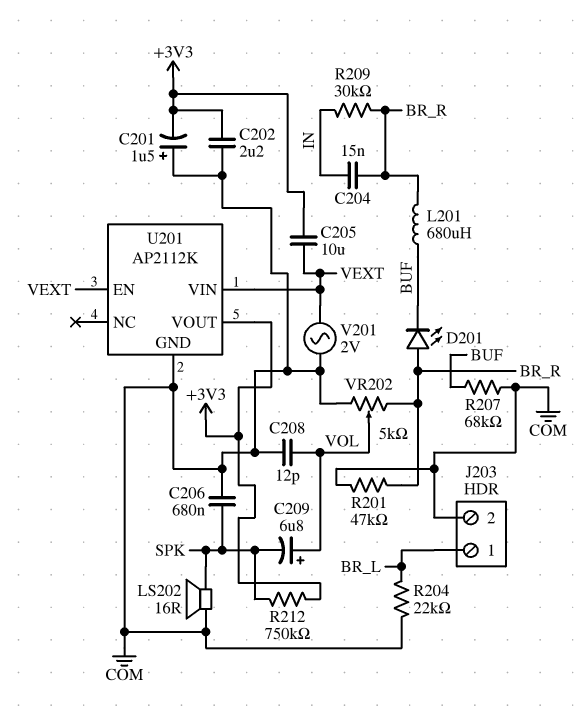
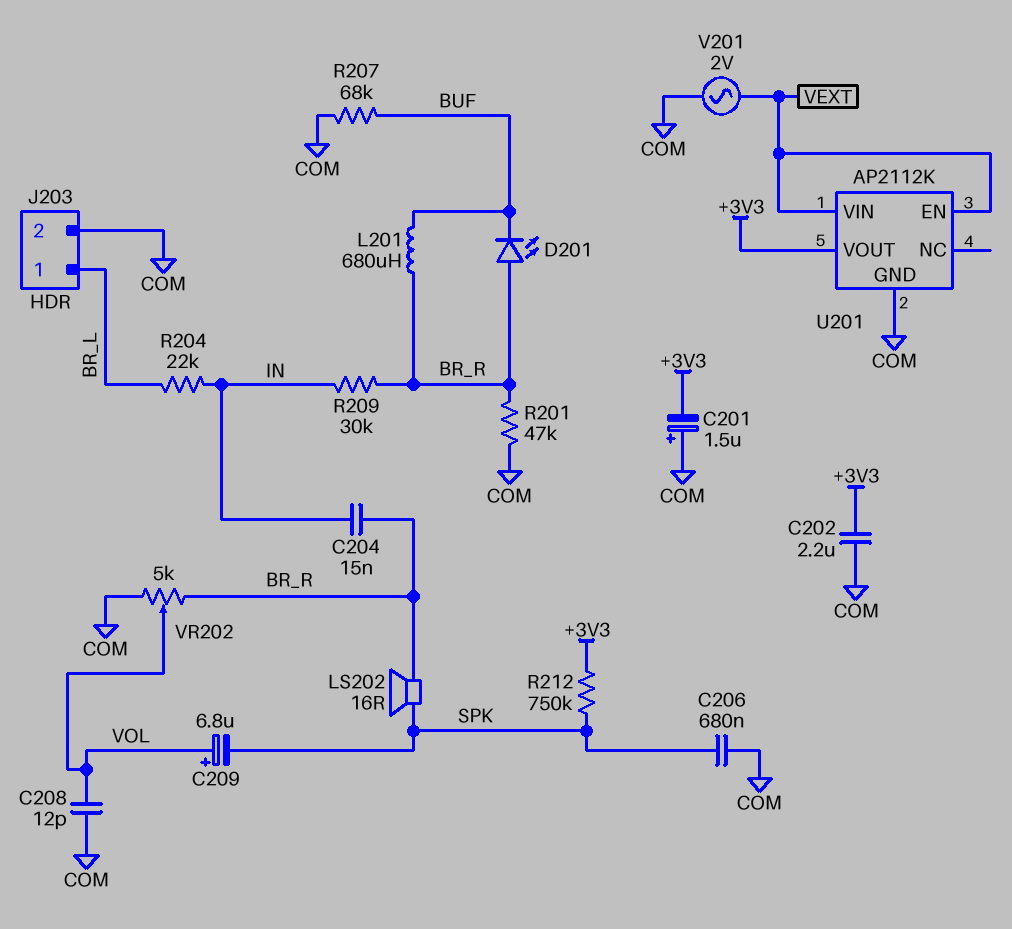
C205: 10uF (+3V3, VEXT) -> none
LS202: speaker 16R (COM, SPK) -> speaker 16R (BR_R, SPK)
R204: 22k (BR_L, COM) -> 22k (BR_L, IN)

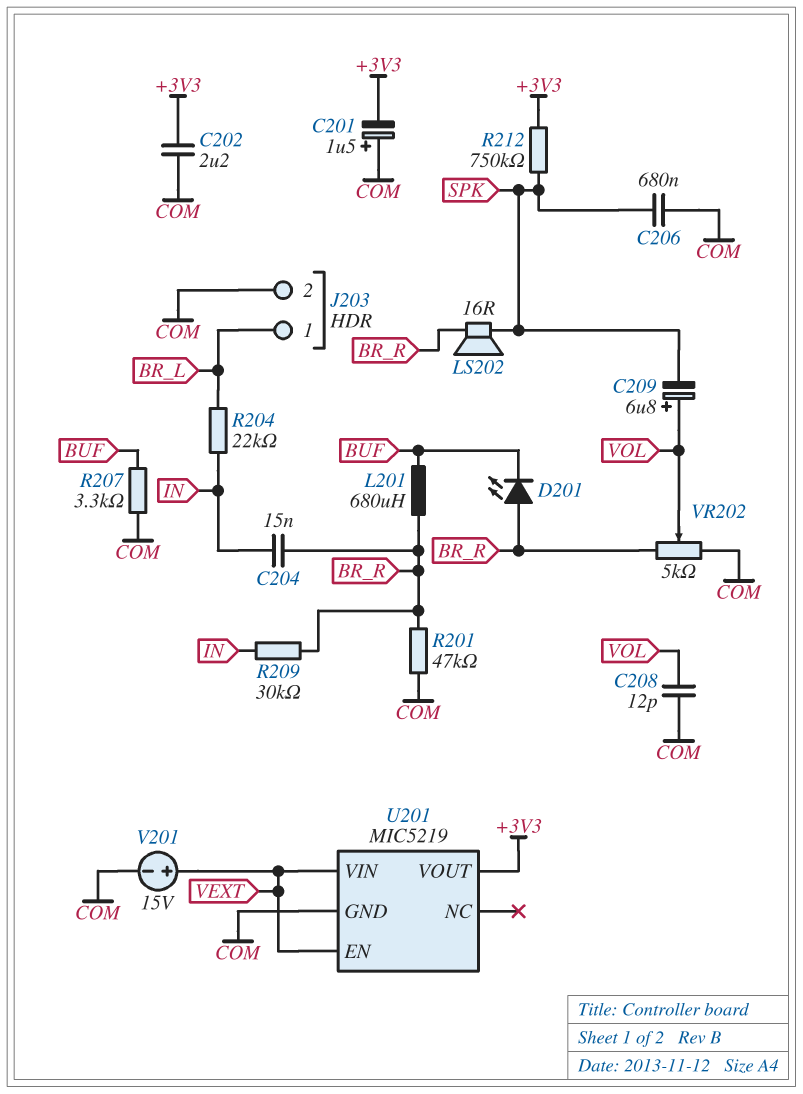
R207: 68k (BUF, COM) -> 3.3k (BUF, COM)
U201: AP2112K -> MIC5219
V201: AC 2V (COM, VEXT) -> 15V (plus VEXT, minus COM)

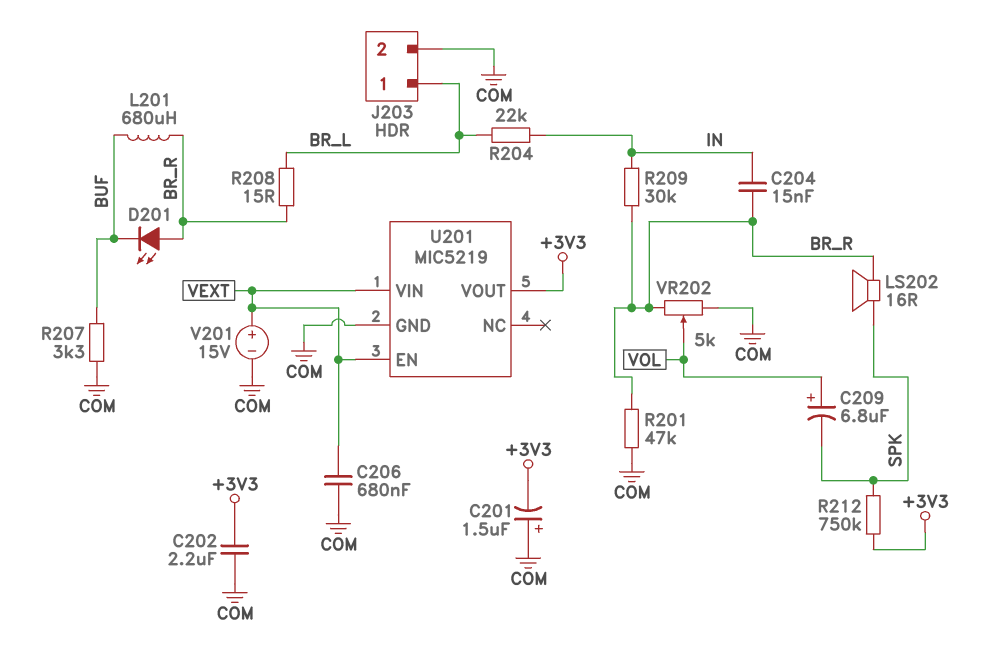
C206: 680nF (COM, SPK) -> 680nF (COM, VEXT)
C208: 12pF (COM, VOL) -> none
R208: none -> 15 (BR_L, BR_R)

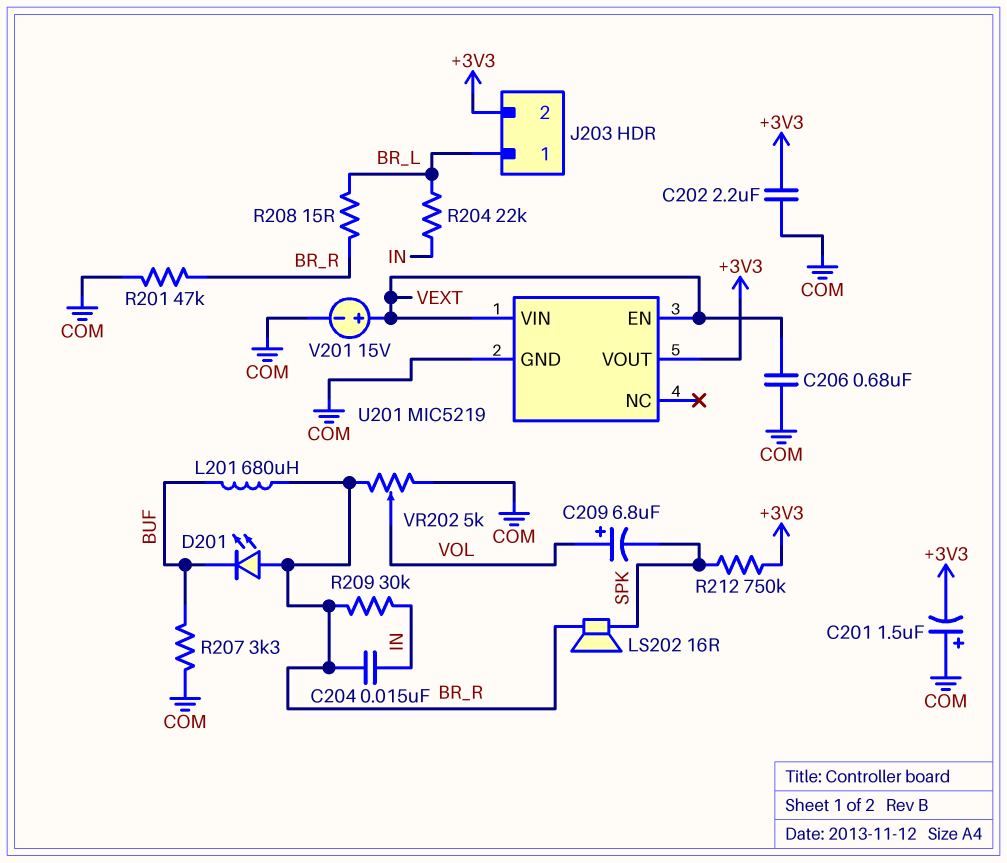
J203 pin 2: COM -> +3V3

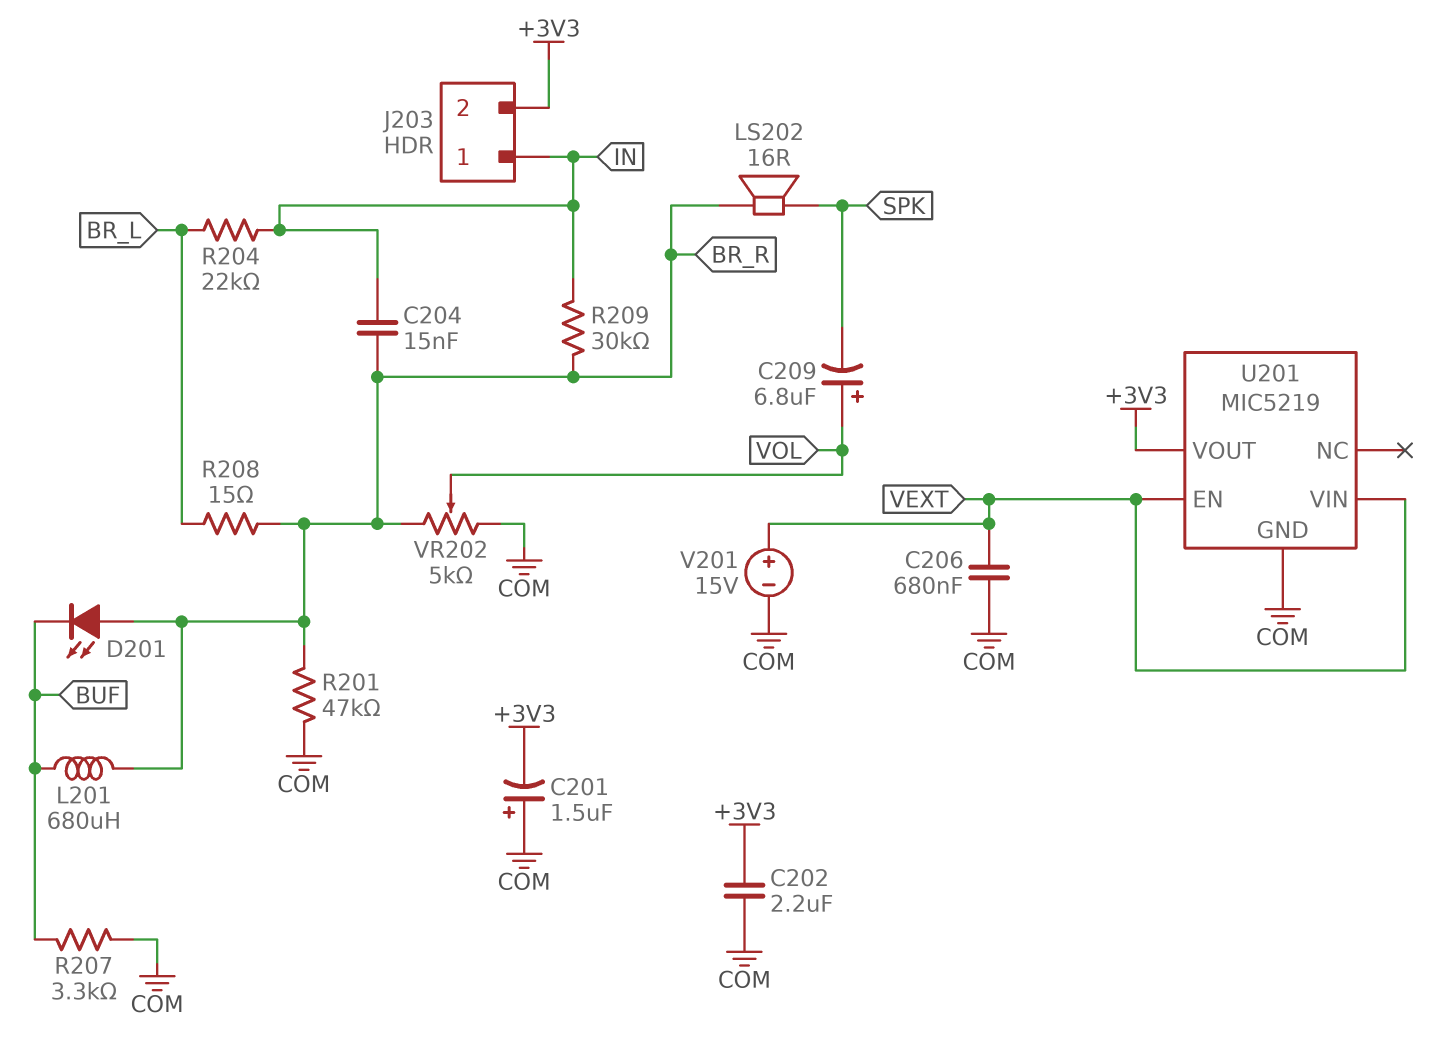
J203 pin 1: BR_L -> IN
R212: 750k (+3V3, SPK) -> none

